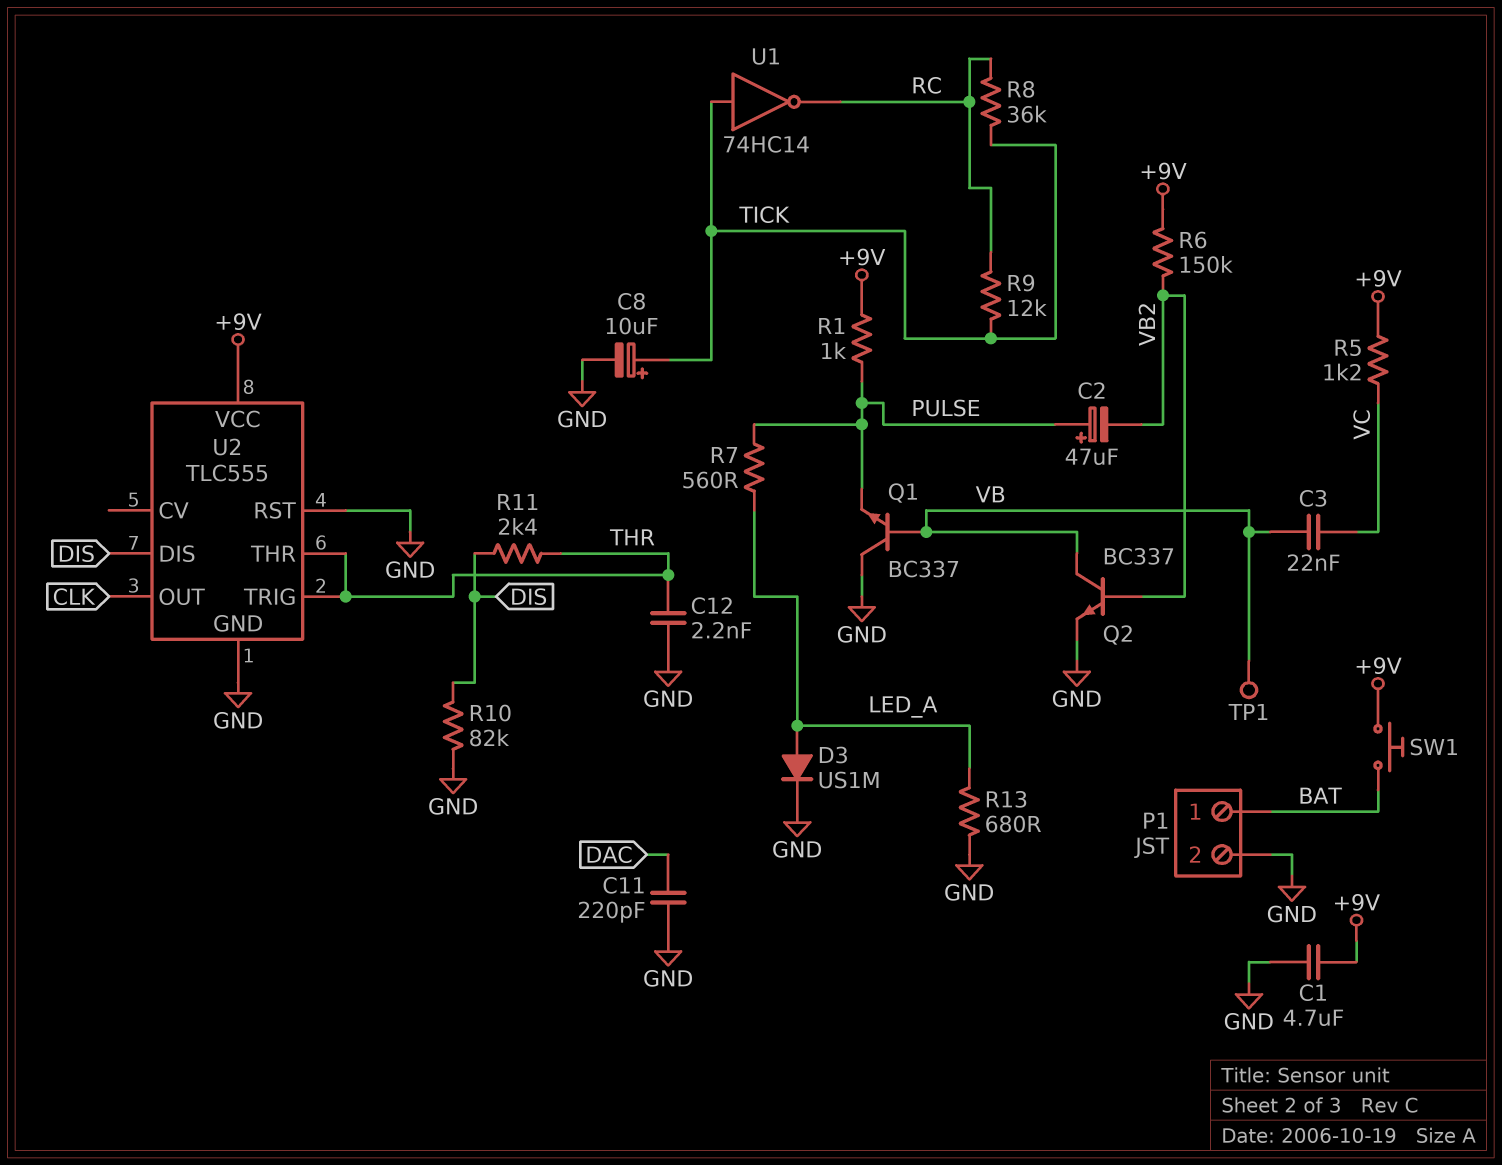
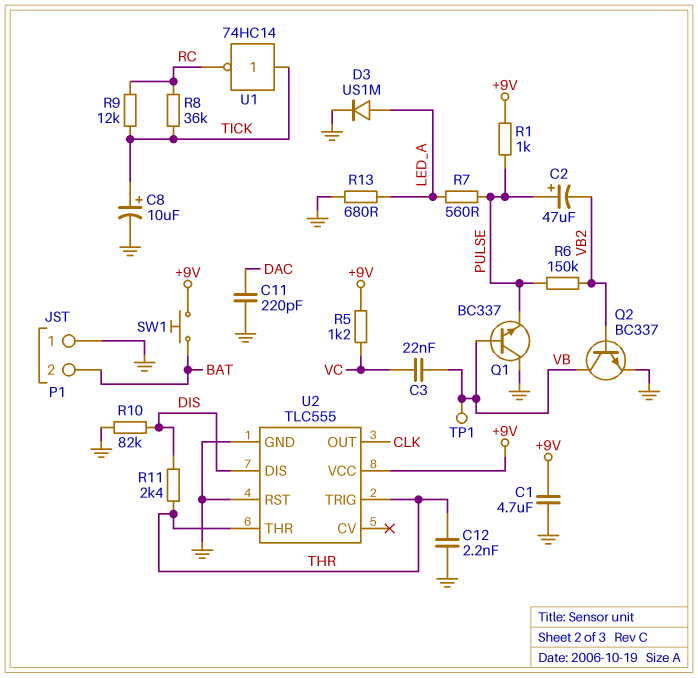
P1 pin 1: BAT -> GND
P1 pin 2: GND -> BAT
R6: 150k (+9V, VB2) -> 150k (PULSE, VB2)

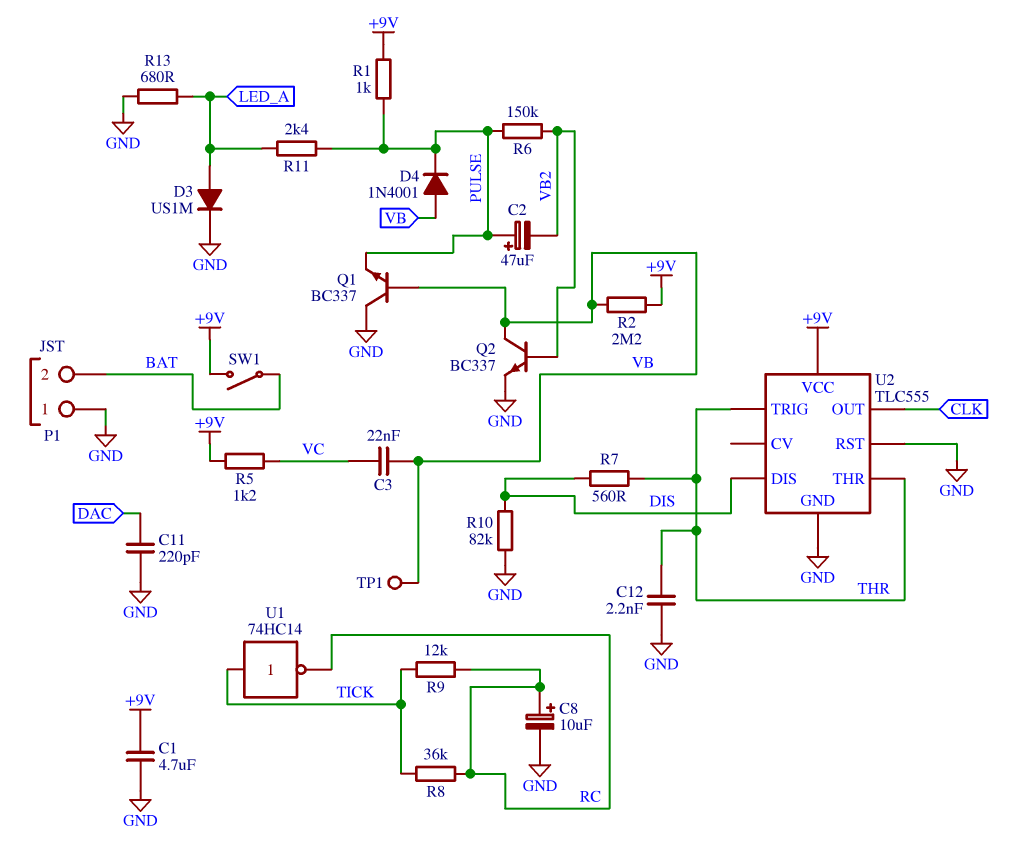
C8: 10uF (plus TICK, minus GND) -> 10uF (plus RC, minus GND)
D4: none -> diode 1N4001 (A VB, K PULSE)
R2: none -> 2.2M (+9V, VB)
R7: 560 (LED_A, PULSE) -> 560 (DIS, THR)
R11: 2.4k (DIS, THR) -> 2.4k (LED_A, PULSE)
SW1: button (+9V, BAT) -> switch (+9V, BAT)

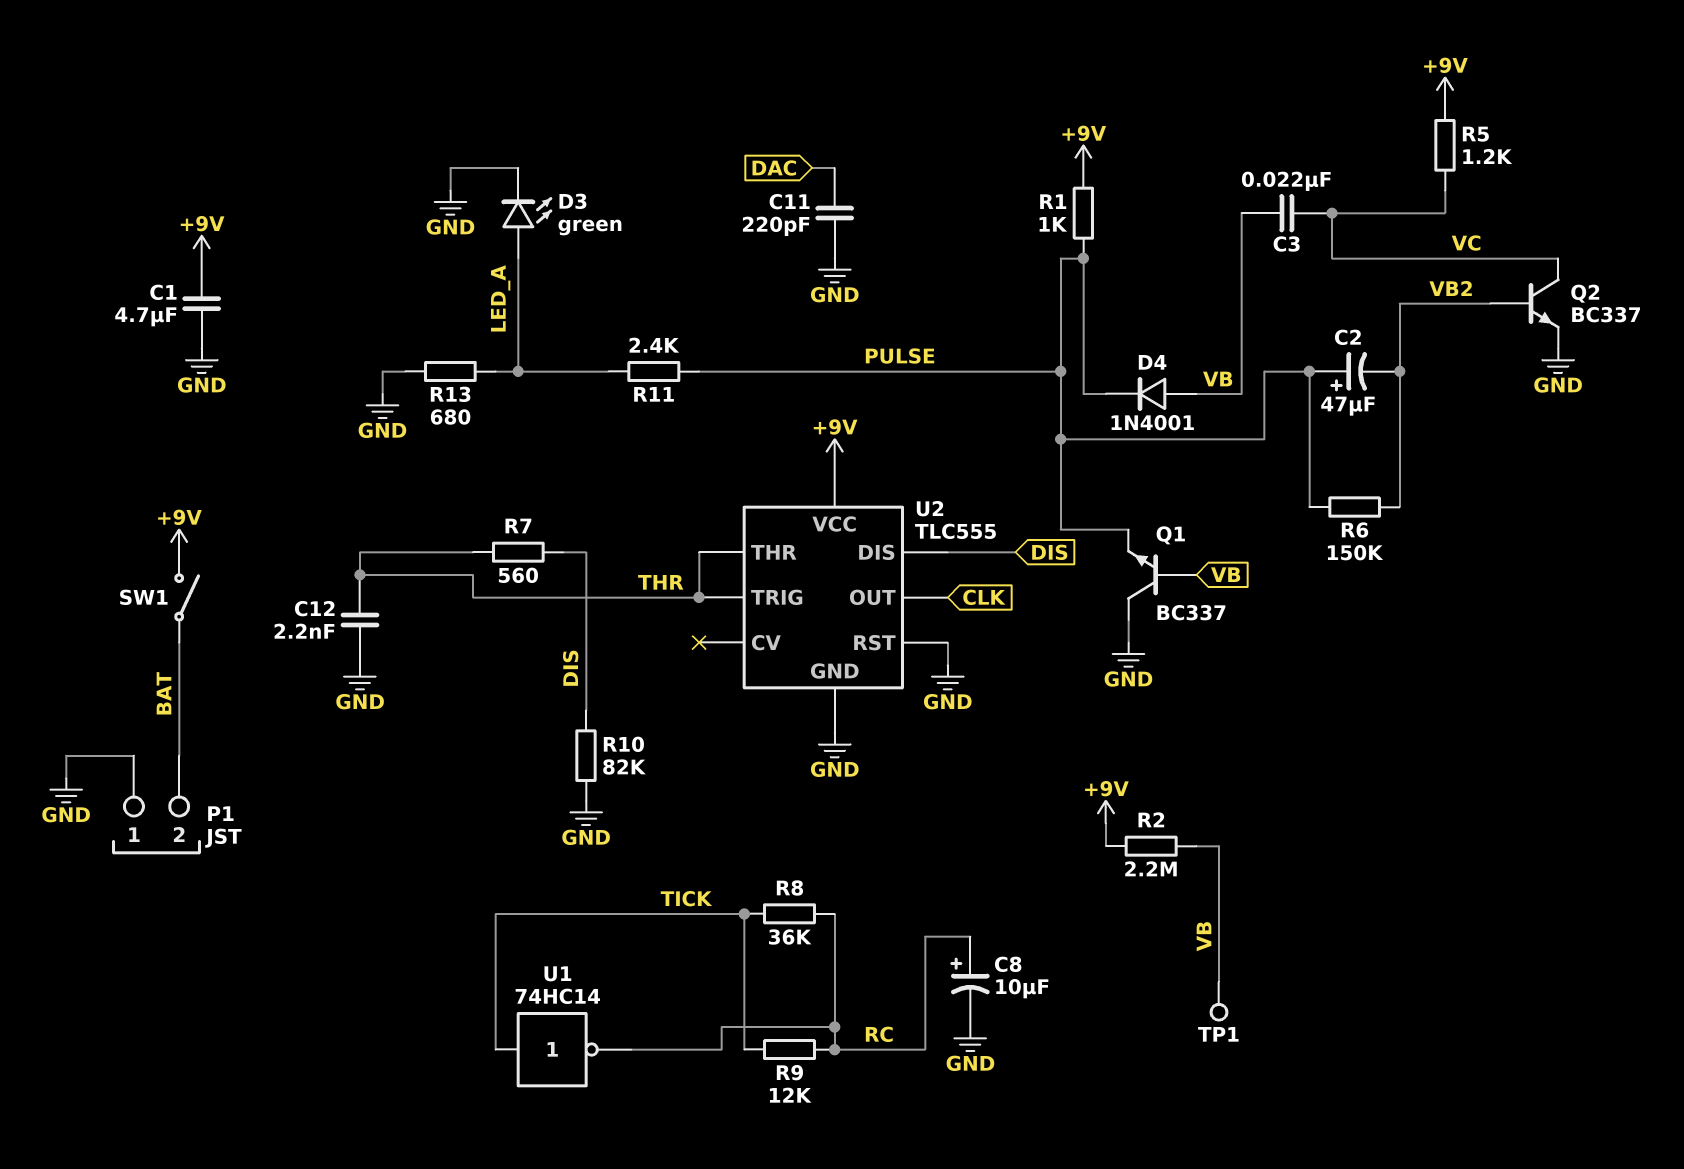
D3: diode US1M (A LED_A, K GND) -> LED green (A LED_A, K GND)
Q2: NPN BC337 (B VB2, C VB, E GND) -> NPN BC337 (B VB2, C VC, E GND)

